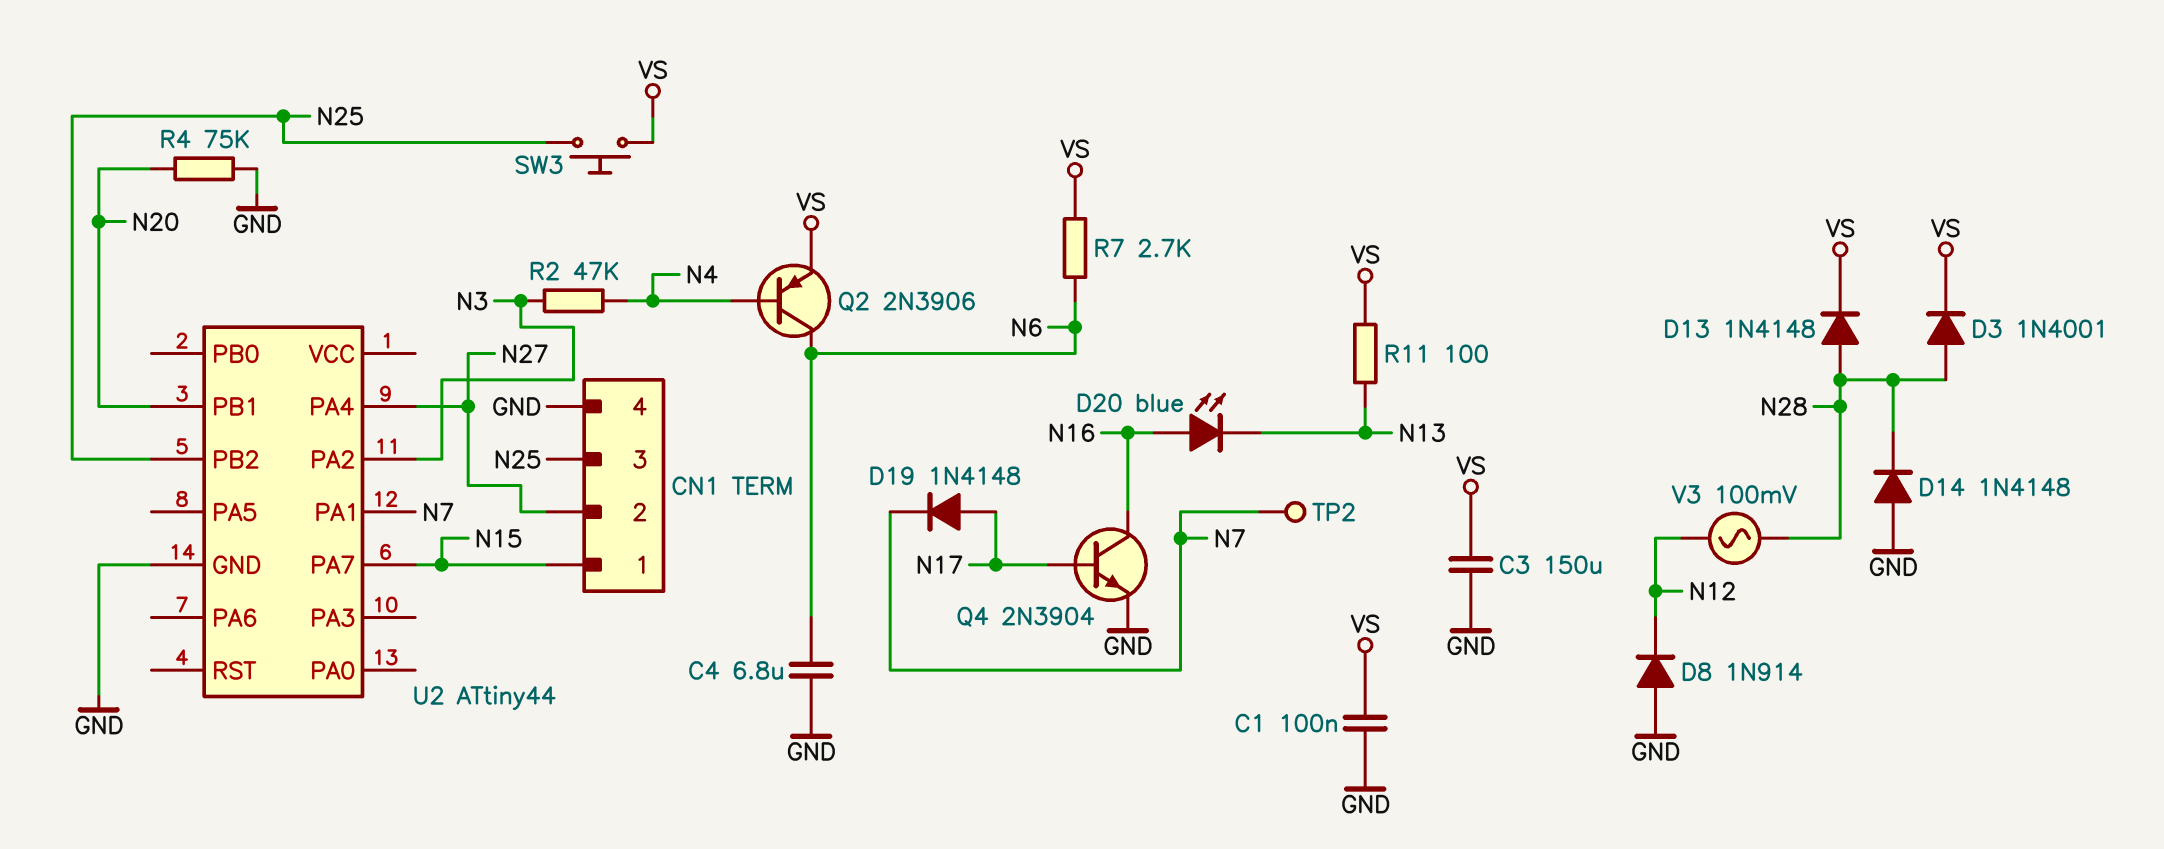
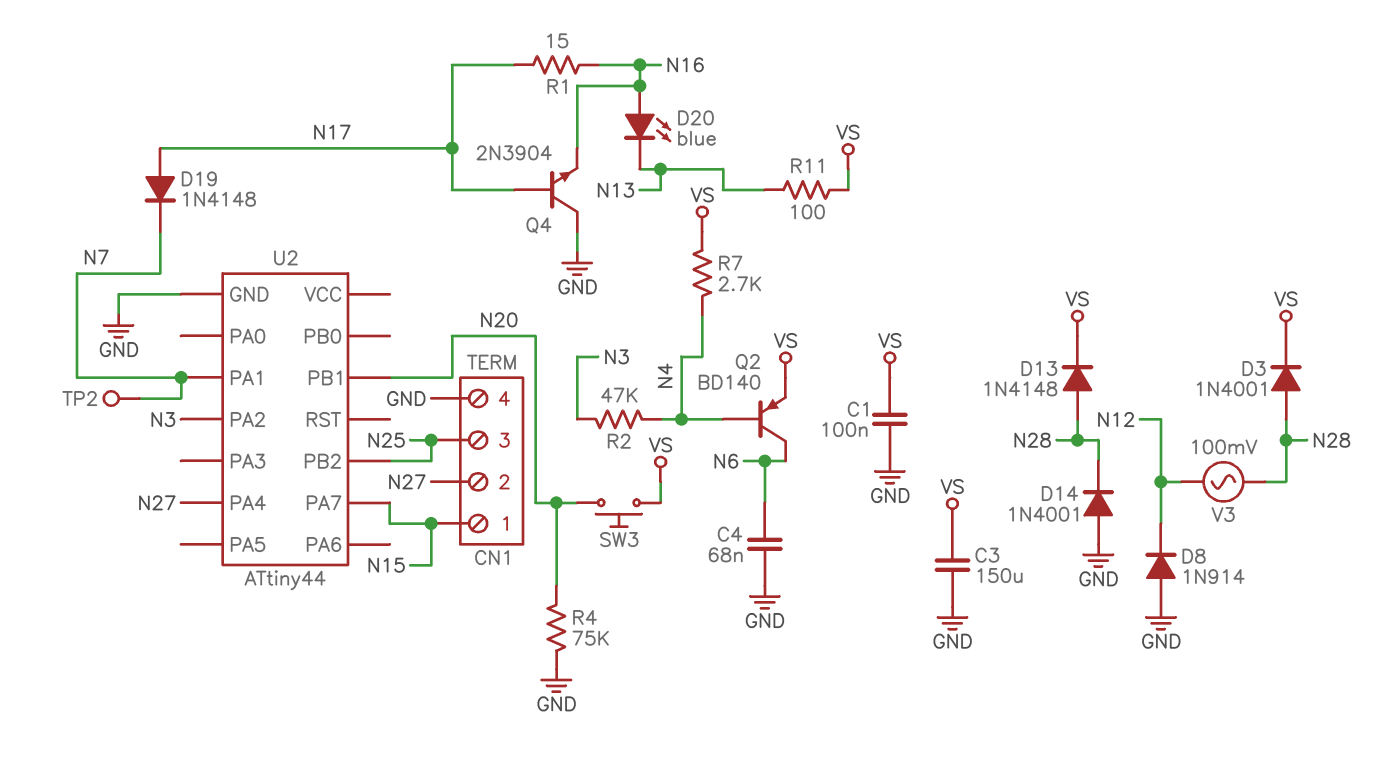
C4: 6.8uF (GND, N6) -> 68nF (GND, N6)
D14: diode 1N4148 (A GND, K N28) -> diode 1N4001 (A GND, K N28)
Q2: PNP 2N3906 (B N4, C N6, E VS) -> PNP BD140 (B N4, C N6, E VS)
Q4: NPN 2N3904 (B N17, C N16, E GND) -> NPN 2N3904 (B N17, C GND, E N16)
R1: none -> 15 (N16, N17)
R7: 2.7k (N6, VS) -> 2.7k (N4, VS)
SW3: button (N25, VS) -> button (N20, VS)

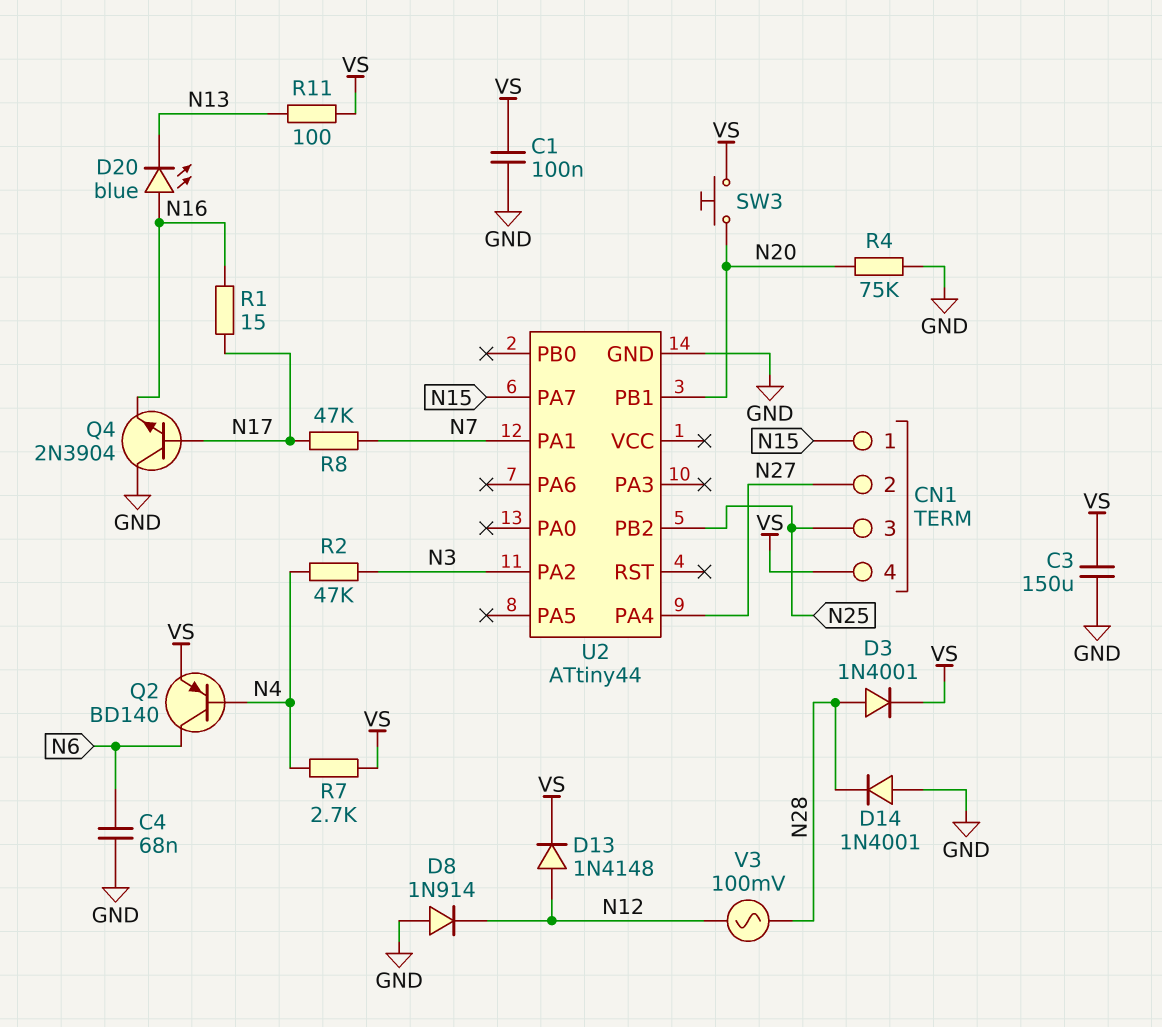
CN1 pin 4: GND -> VS
D13: diode 1N4148 (A N28, K VS) -> diode 1N4148 (A N12, K VS)
D19: diode 1N4148 (A N17, K N7) -> none
R8: none -> 47k (N7, N17)
TP2: test point (N7) -> none

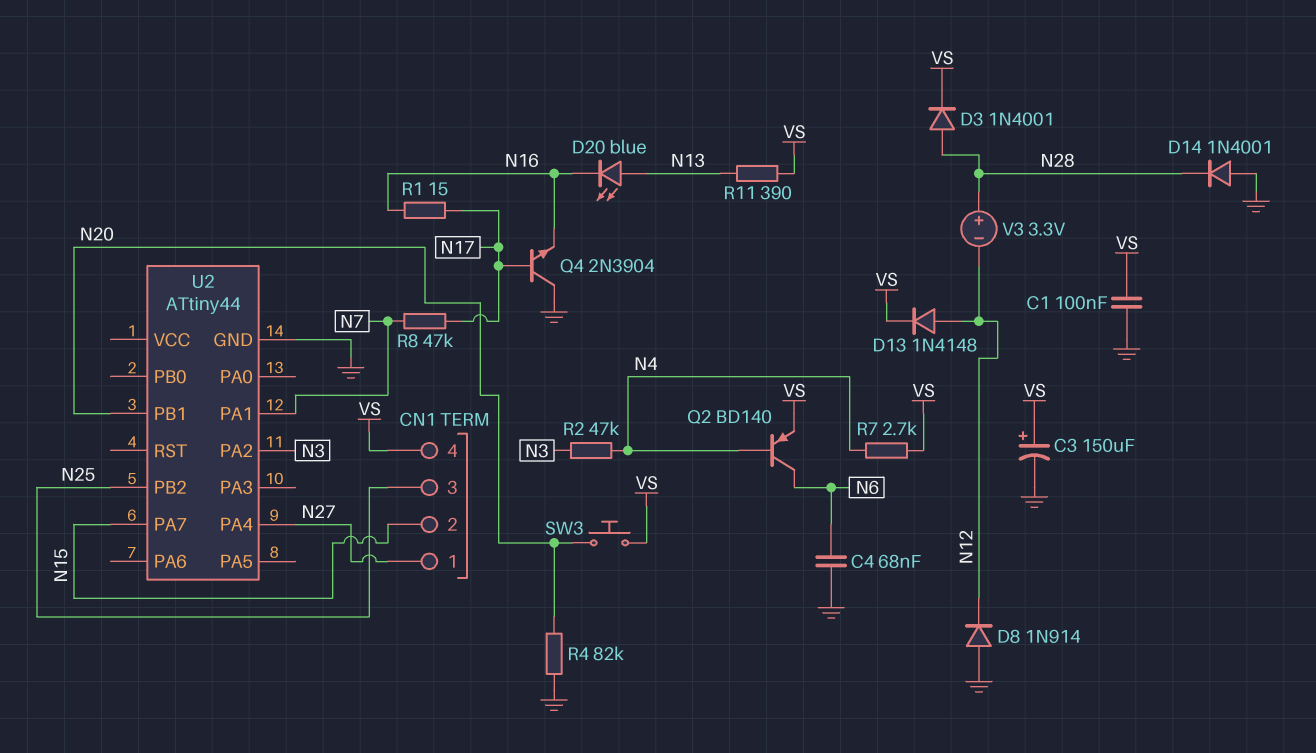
C3: 150uF (GND, VS) -> 150uF (plus VS, minus GND)
CN1 pin 1: N15 -> N27
CN1 pin 2: N27 -> N15
D20: LED blue (A N16, K N13) -> LED blue (A N13, K N16)
R4: 75k (GND, N20) -> 82k (GND, N20)
R11: 100 (N13, VS) -> 390 (N13, VS)
V3: AC 100mV (N12, N28) -> 3.3V (plus N28, minus N12)

